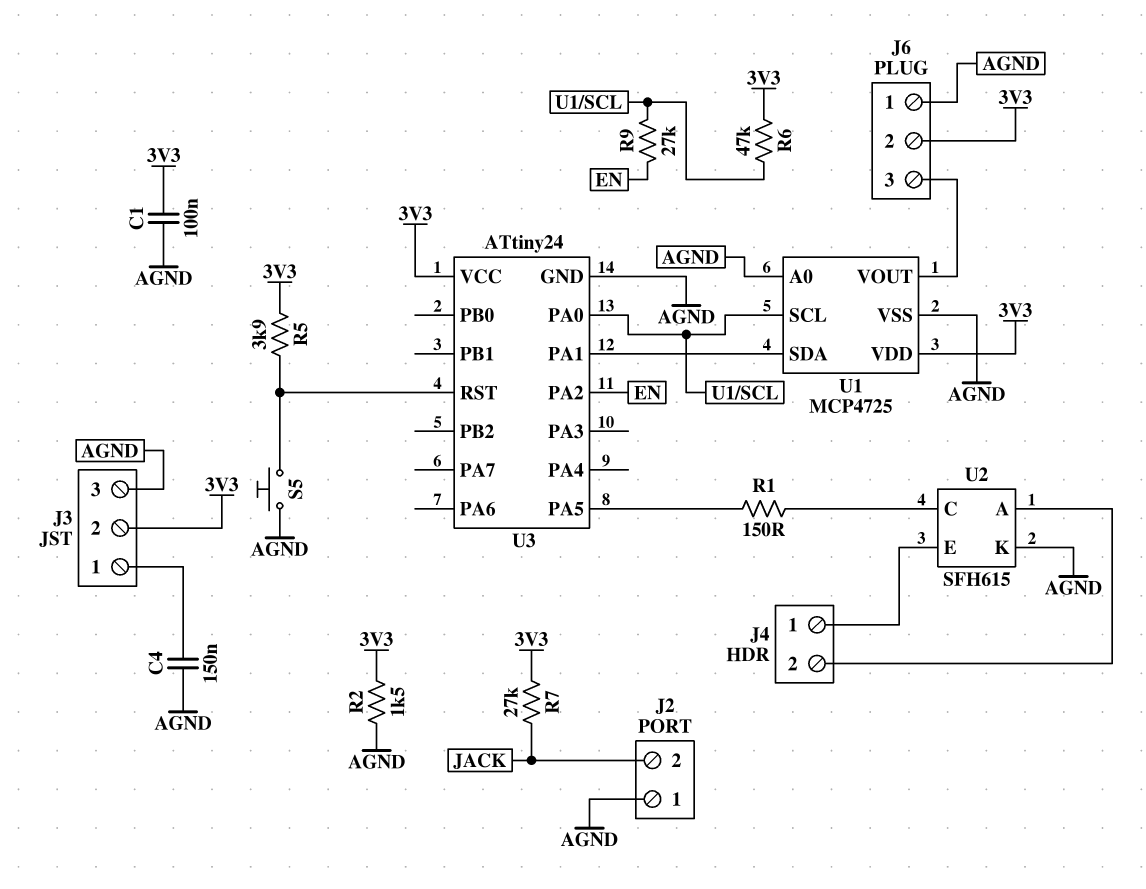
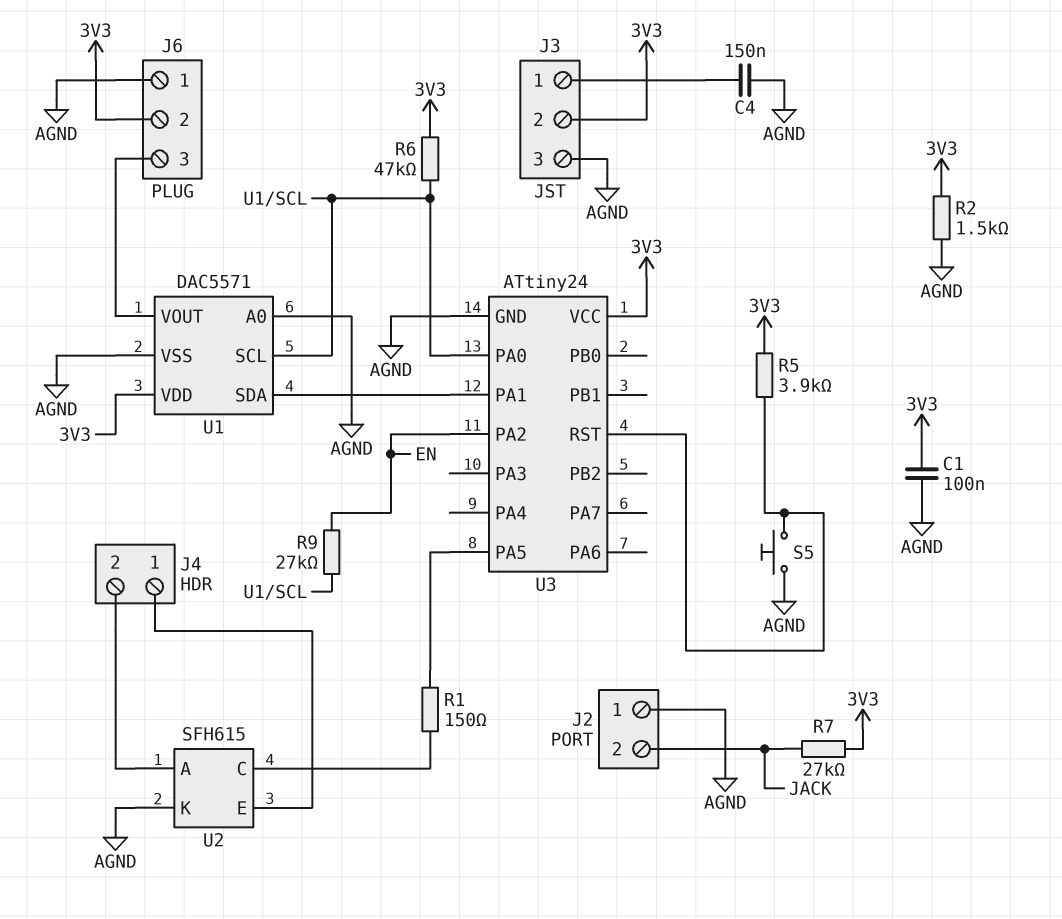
U1: MCP4725 -> DAC5571

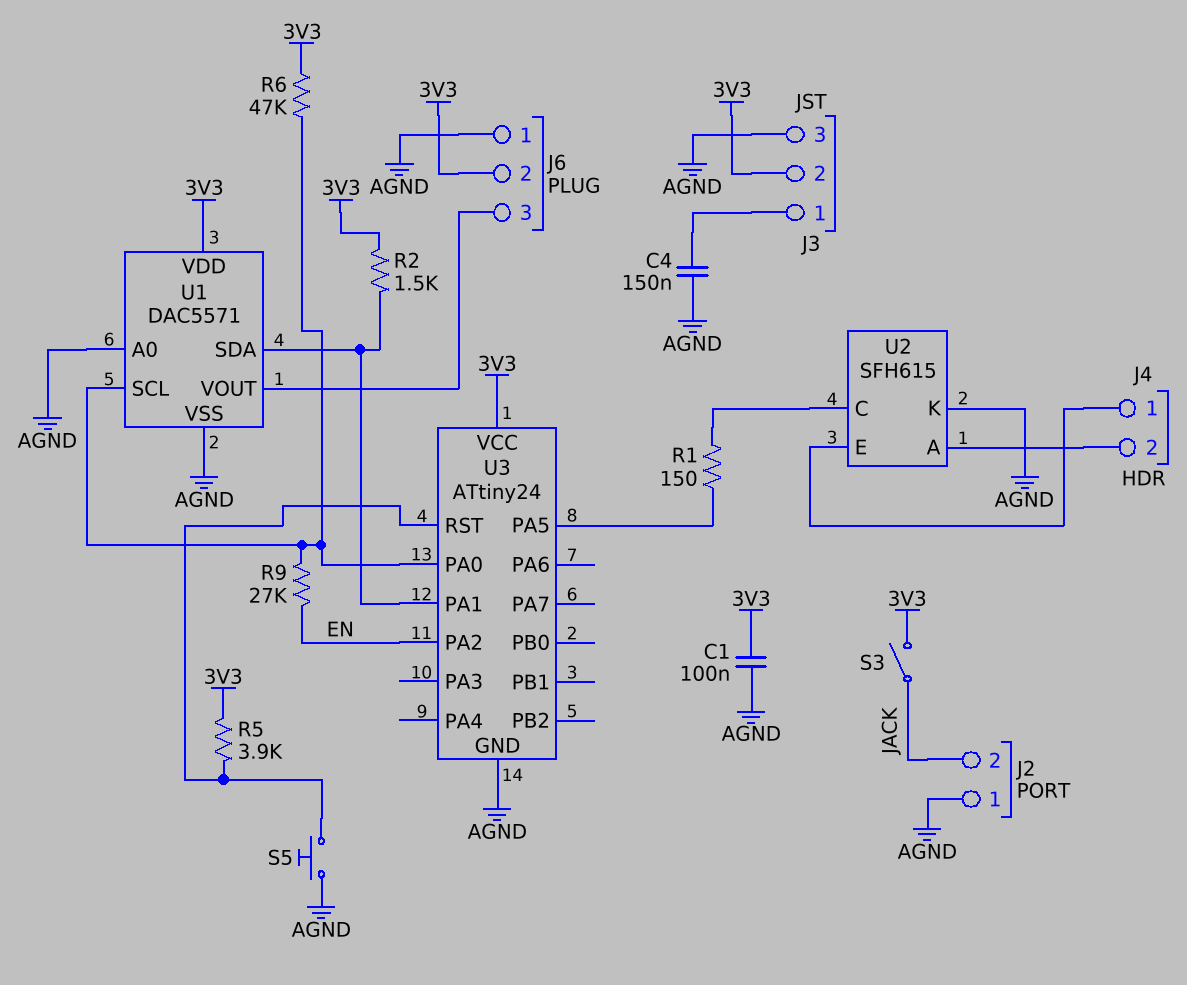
R2: 1.5k (3V3, AGND) -> 1.5k (3V3, U1/SDA)
R7: 27k (3V3, JACK) -> none
S3: none -> switch (3V3, JACK)

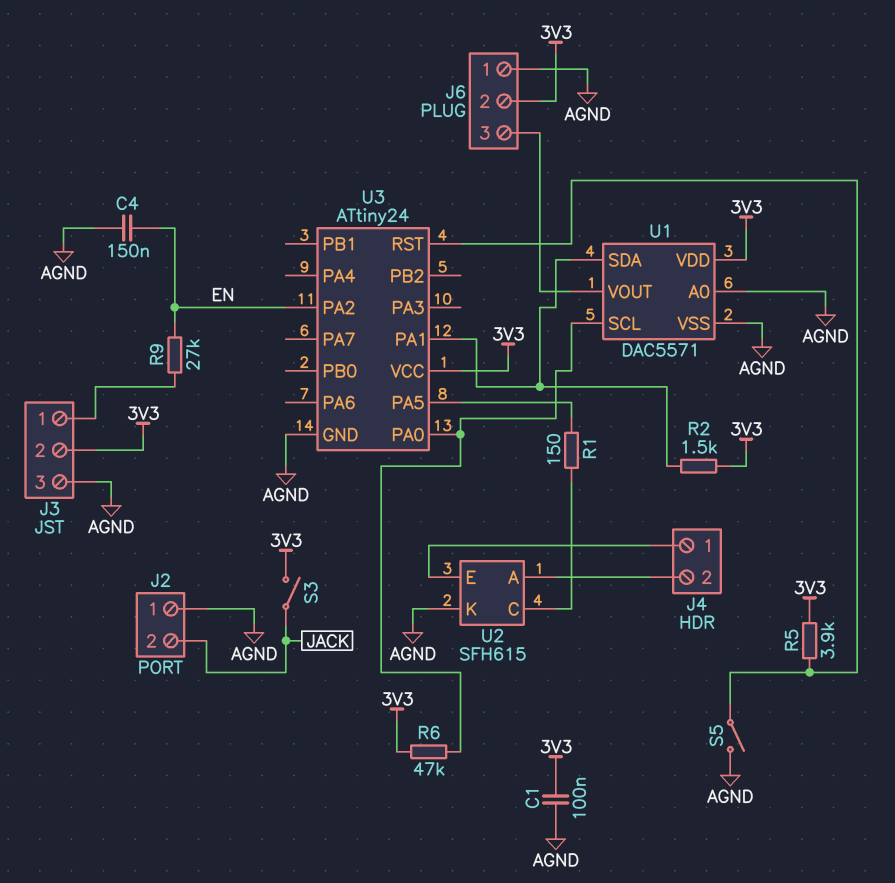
C4: 150nF (AGND, J3/1) -> 150nF (AGND, EN)
R9: 27k (EN, U1/SCL) -> 27k (EN, J3/1)
S5: button (AGND, U3/RST) -> switch (AGND, U3/RST)

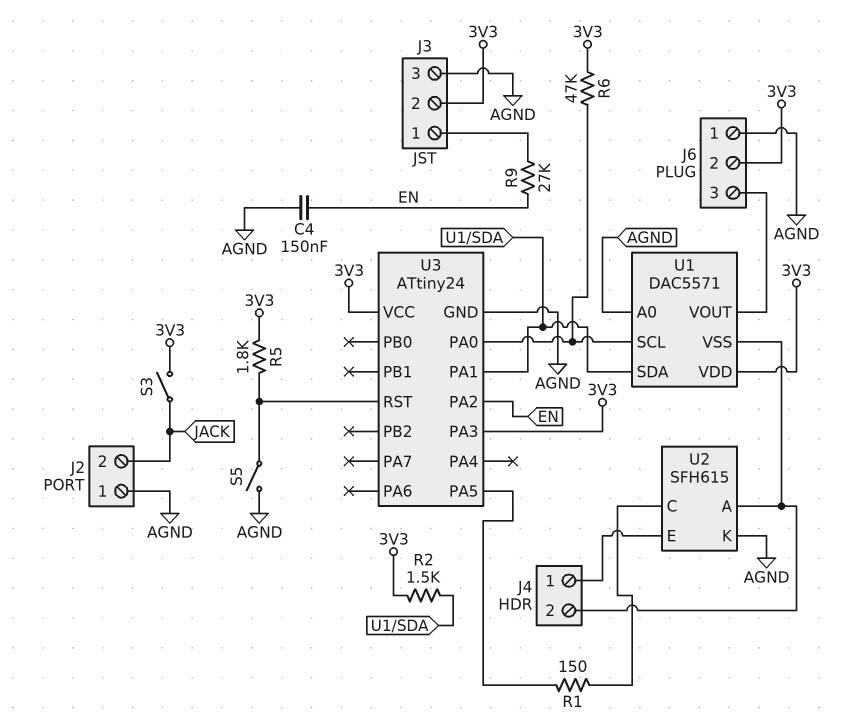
C1: 100nF (3V3, AGND) -> none
R5: 3.9k (3V3, U3/RST) -> 1.8k (3V3, U3/RST)
U1 pin VSS: AGND -> J4/2
U3 pin PA3: none -> 3V3

